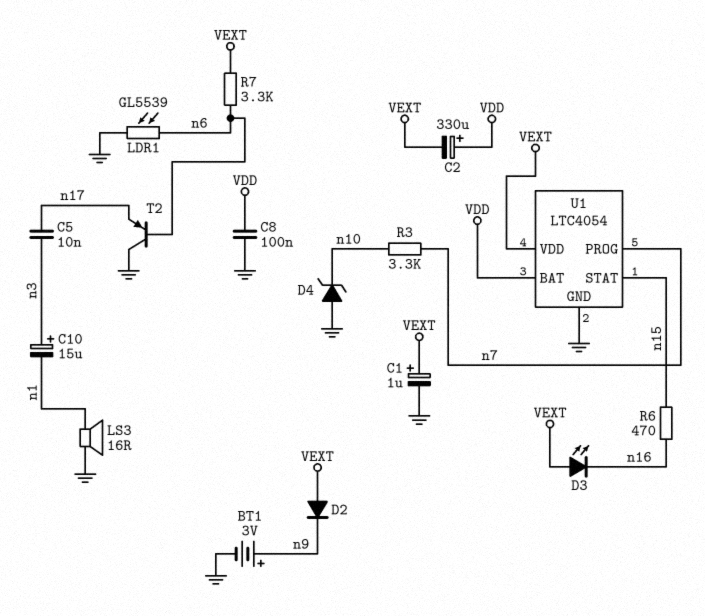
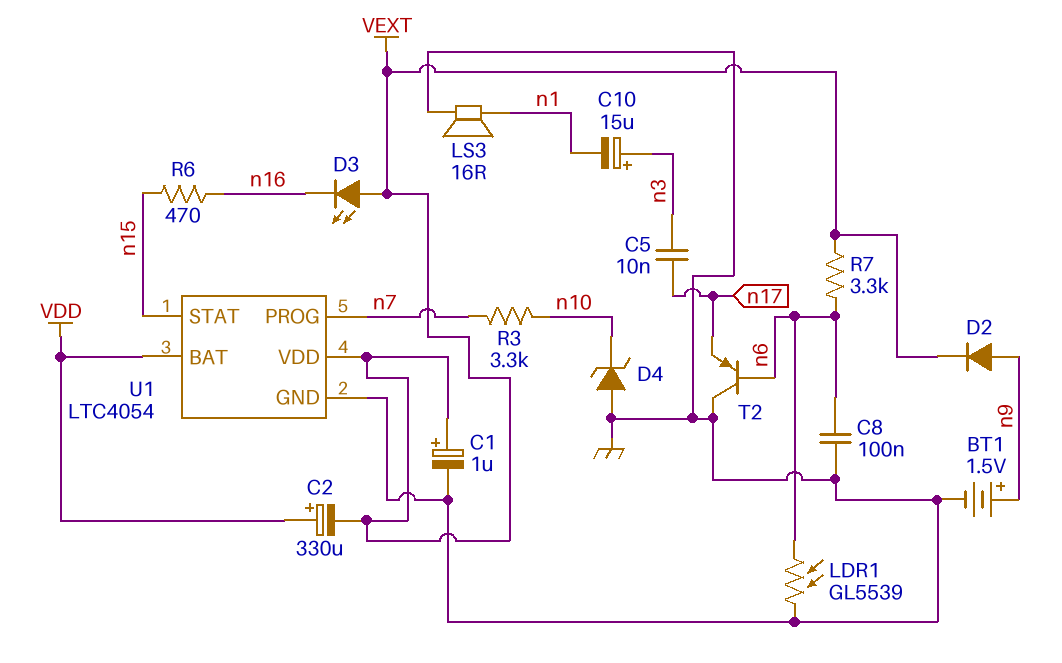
BT1: 3V (plus n9, minus GND) -> 1.5V (plus n9, minus GND)
C8: 100nF (GND, VDD) -> 100nF (GND, n6)
D2: diode (A VEXT, K n9) -> diode (A n9, K VEXT)

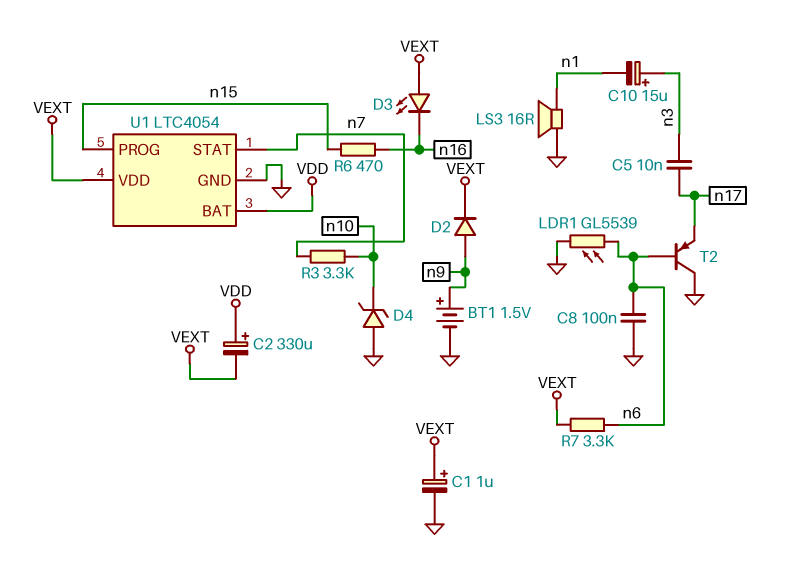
U1 pin PROG: n7 -> n15
U1 pin STAT: n15 -> n7

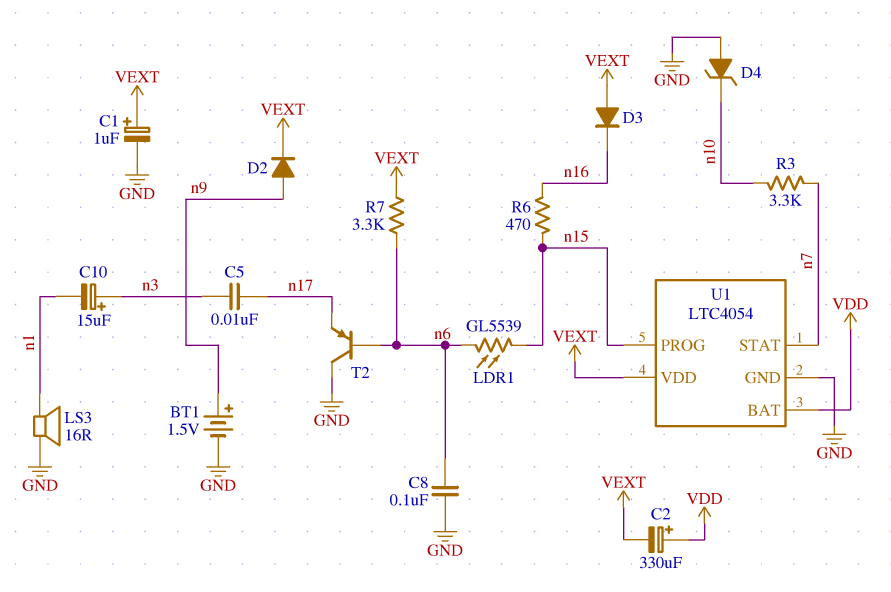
D3: LED (A VEXT, K n16) -> diode (A VEXT, K n16)
LDR1: GL5539 (GND, n6) -> GL5539 (n6, n15)

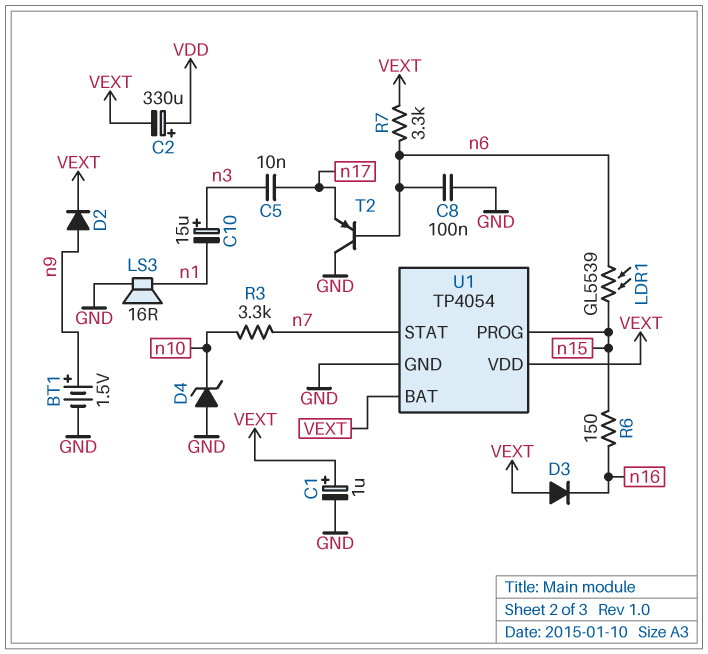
R6: 470 (n15, n16) -> 150 (n15, n16)
U1: LTC4054 -> TP4054
U1 pin BAT: VDD -> VEXT

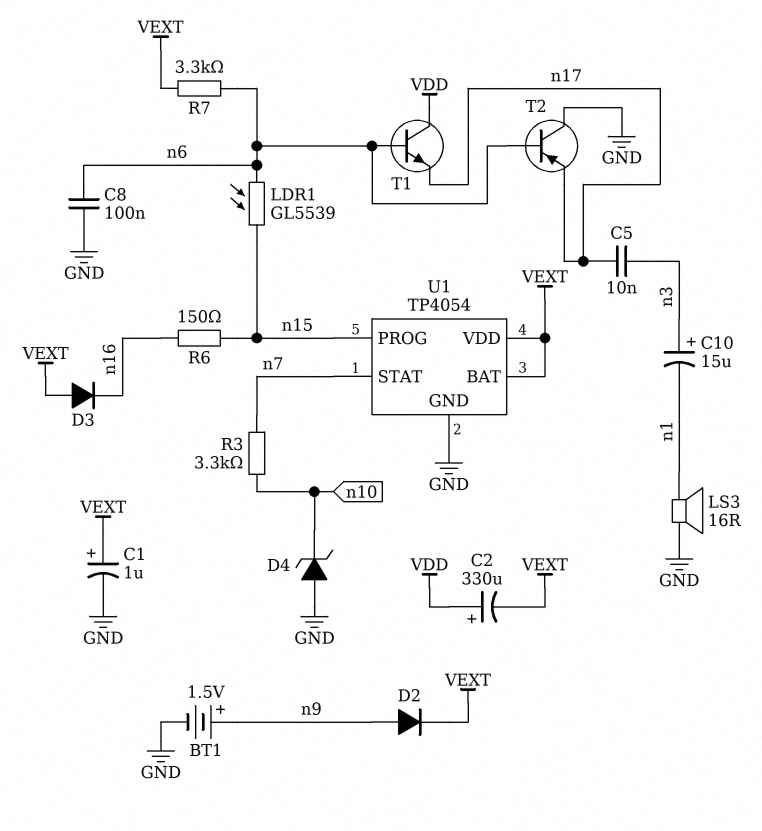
T1: none -> NPN (B n6, C VDD, E n17)

